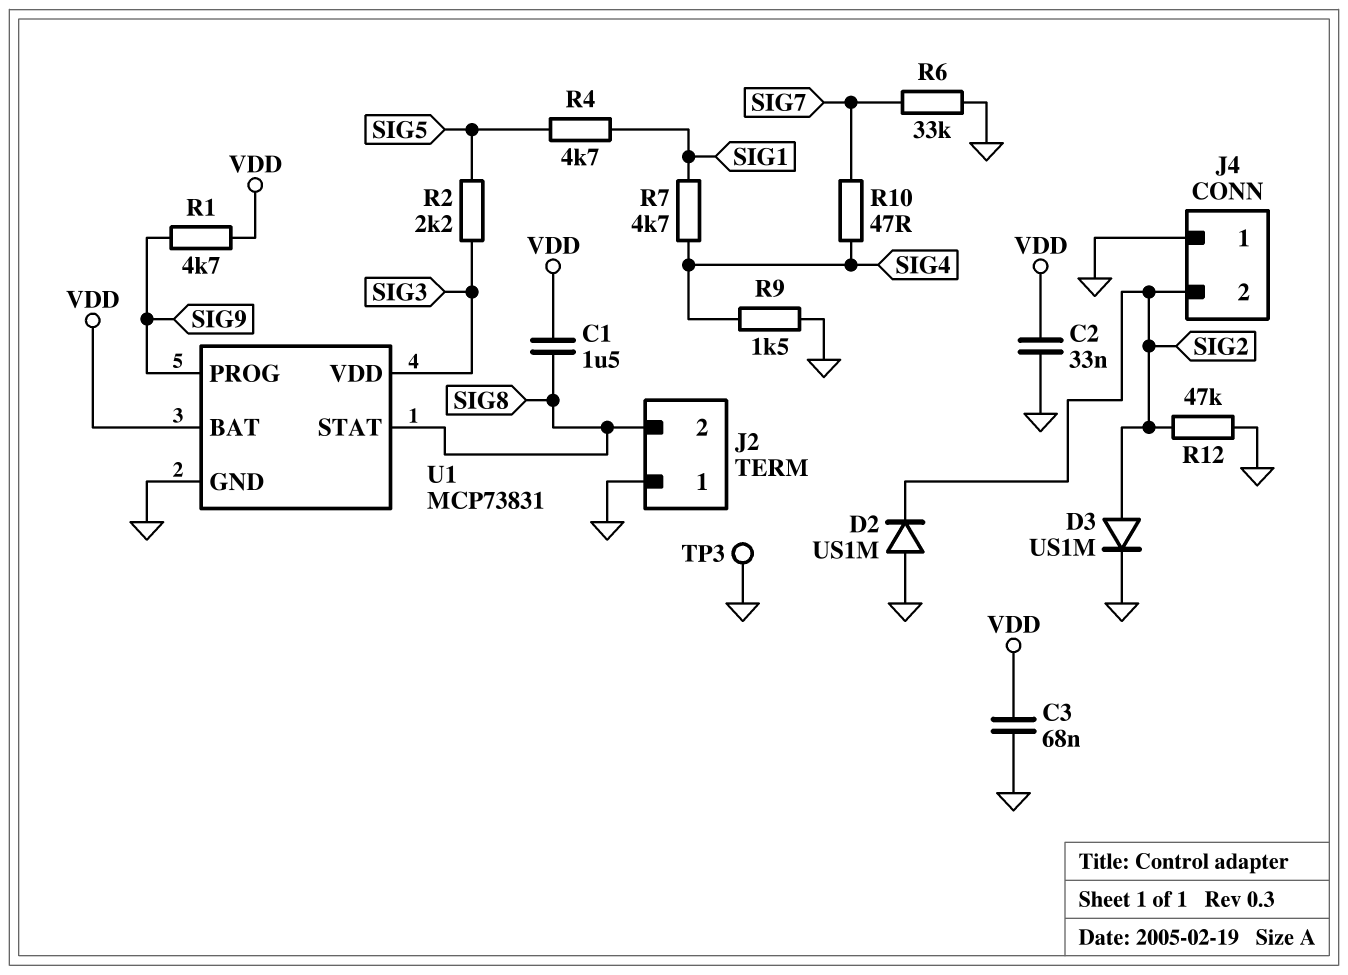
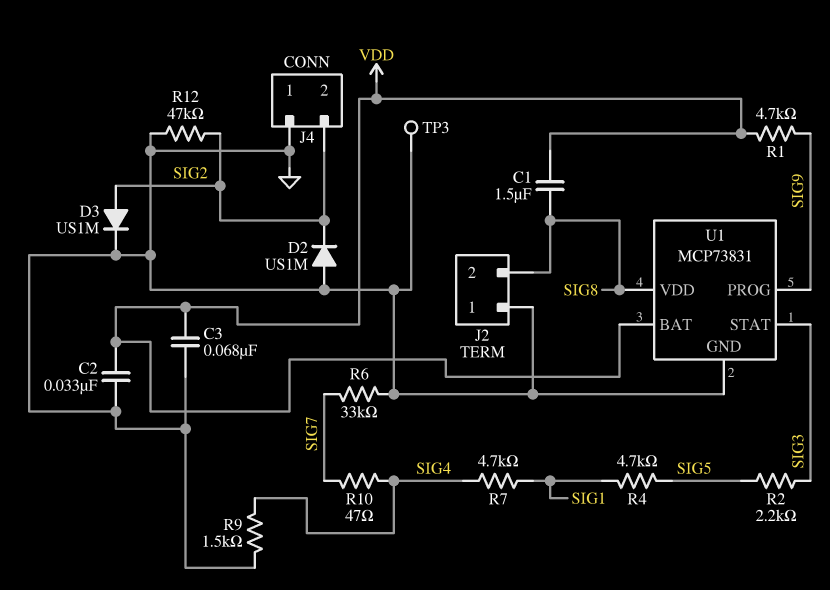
U1 pin STAT: SIG8 -> SIG3
U1 pin VDD: SIG3 -> SIG8

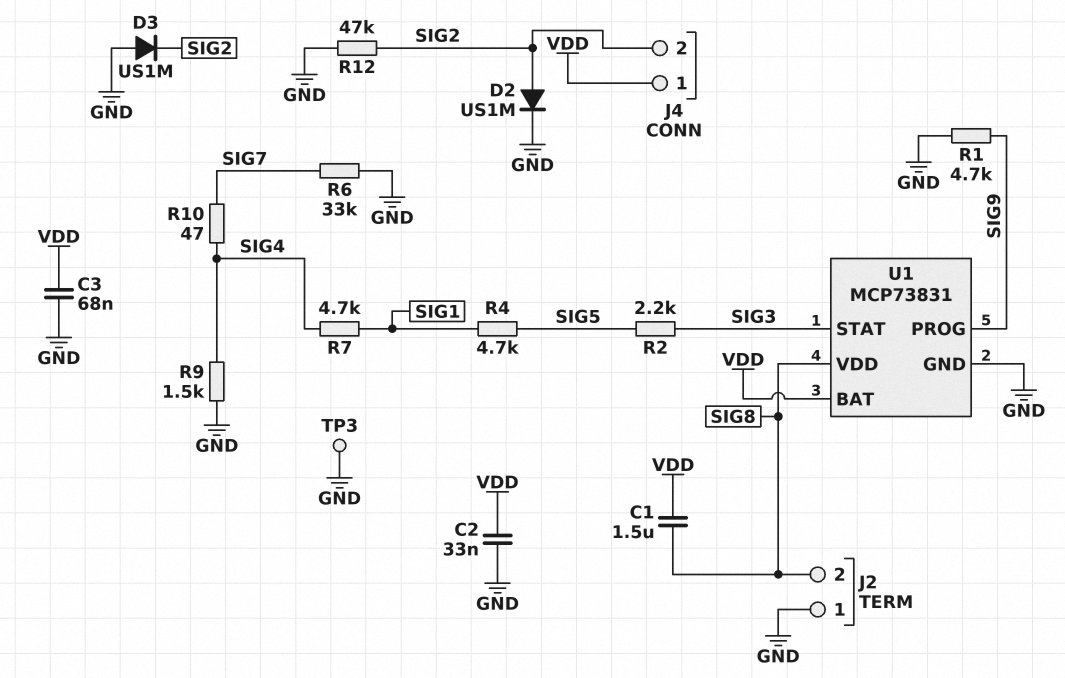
D2: diode US1M (A GND, K SIG2) -> diode US1M (A SIG2, K GND)
D3: diode US1M (A SIG2, K GND) -> diode US1M (A GND, K SIG2)
J4 pin 1: GND -> VDD
R1: 4.7k (SIG9, VDD) -> 4.7k (GND, SIG9)

